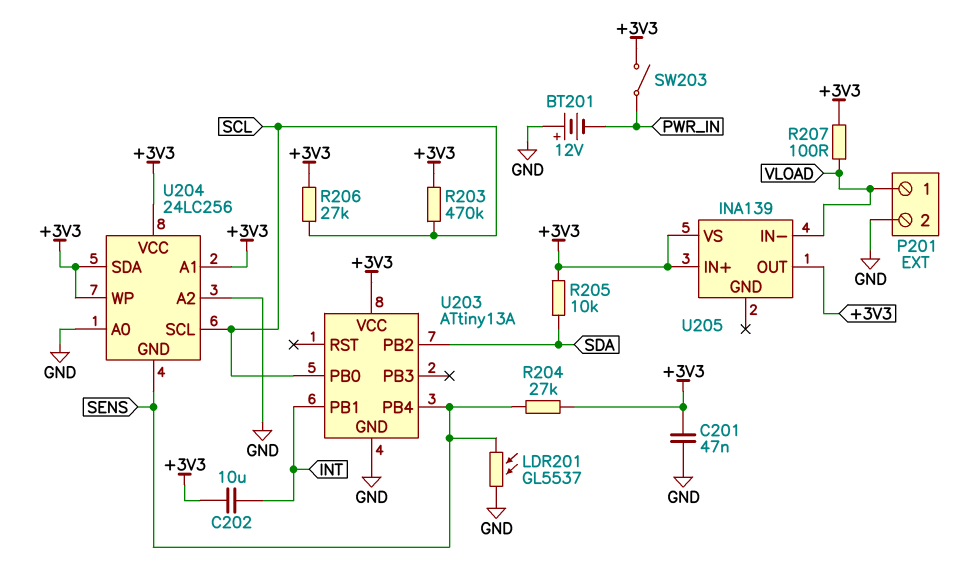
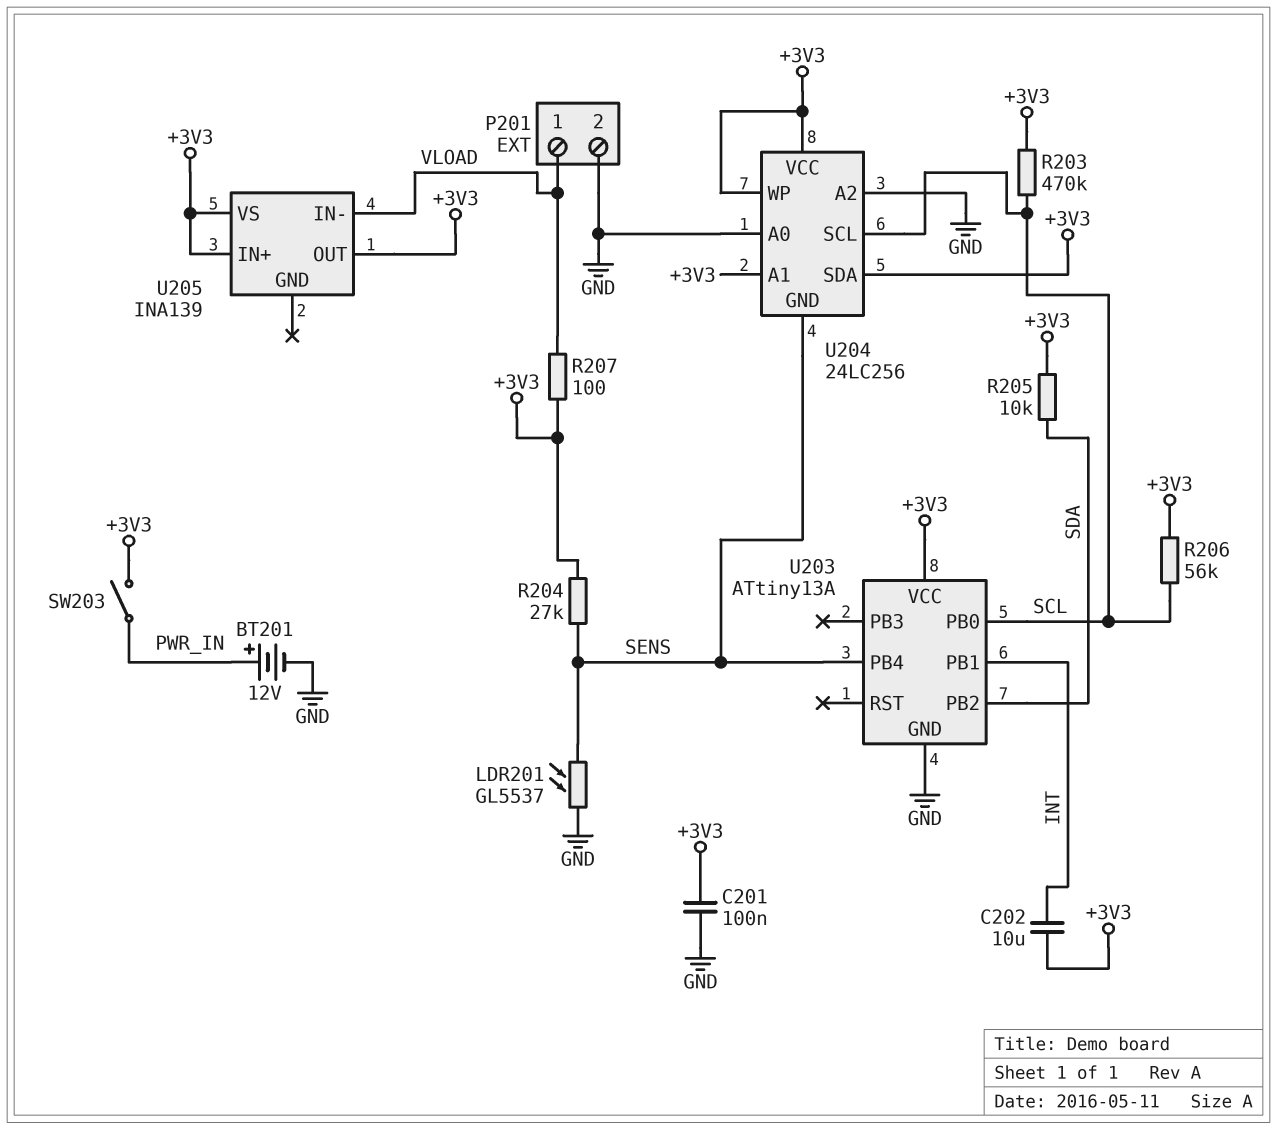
BT201: 12V (plus GND, minus PWR_IN) -> 12V (plus PWR_IN, minus GND)
C201: 47nF (+3V3, GND) -> 100nF (+3V3, GND)
R206: 27k (+3V3, SCL) -> 56k (+3V3, SCL)

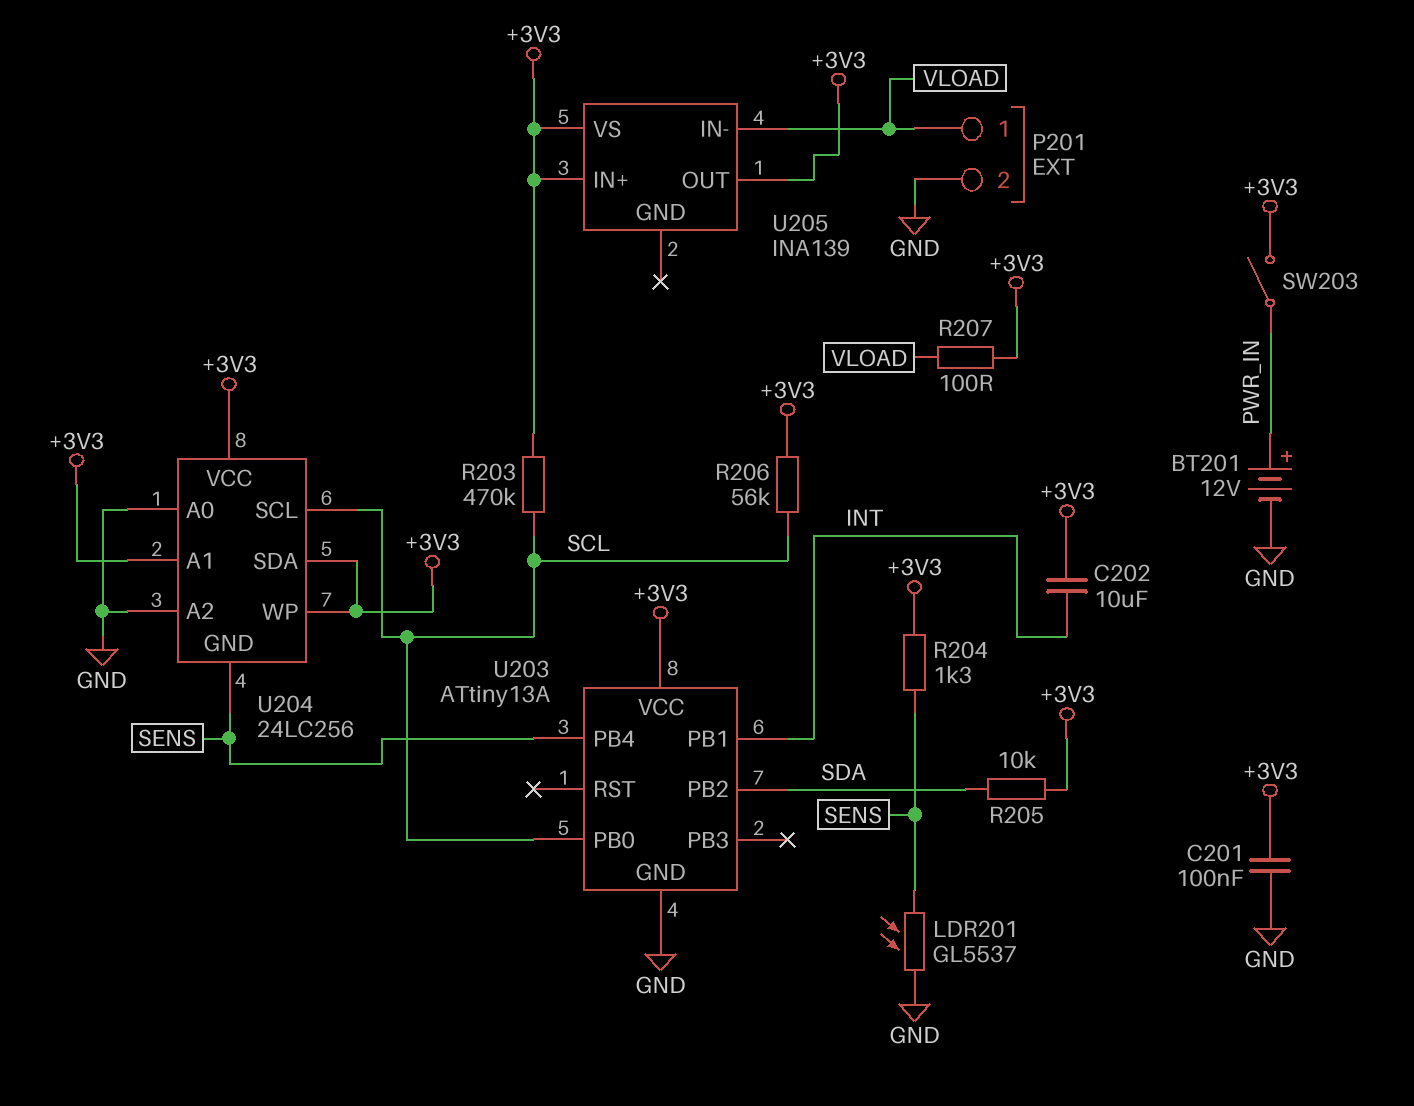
R204: 27k (+3V3, SENS) -> 1.3k (+3V3, SENS)

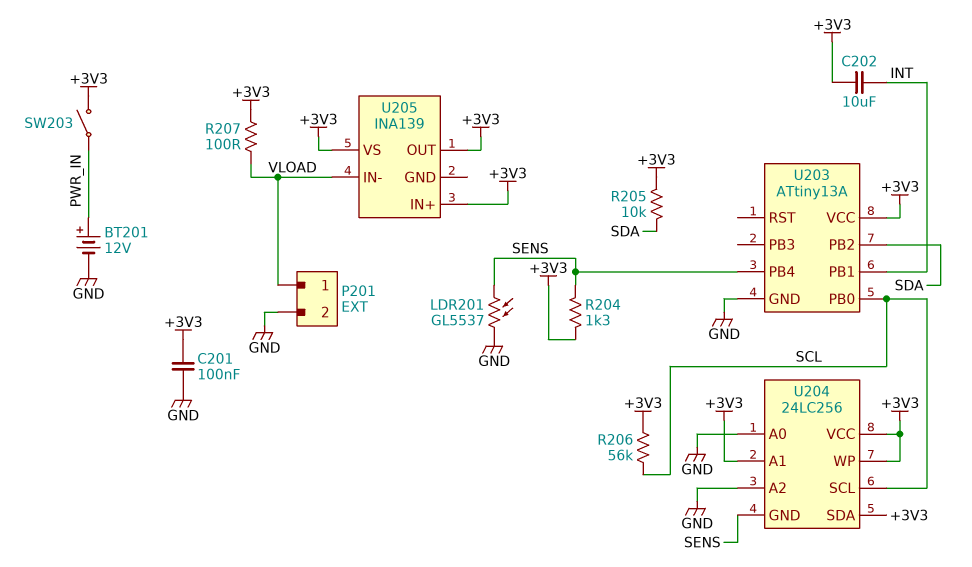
R203: 470k (+3V3, SCL) -> none

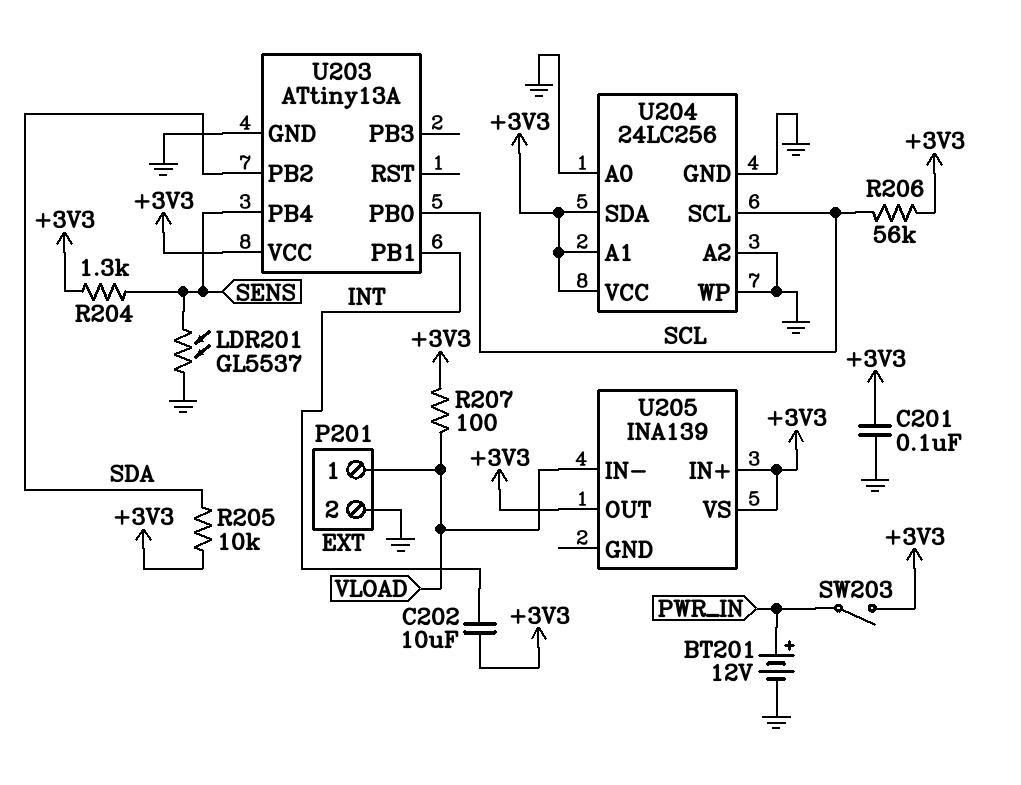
U204 pin GND: SENS -> GND
U204 pin WP: +3V3 -> GND

